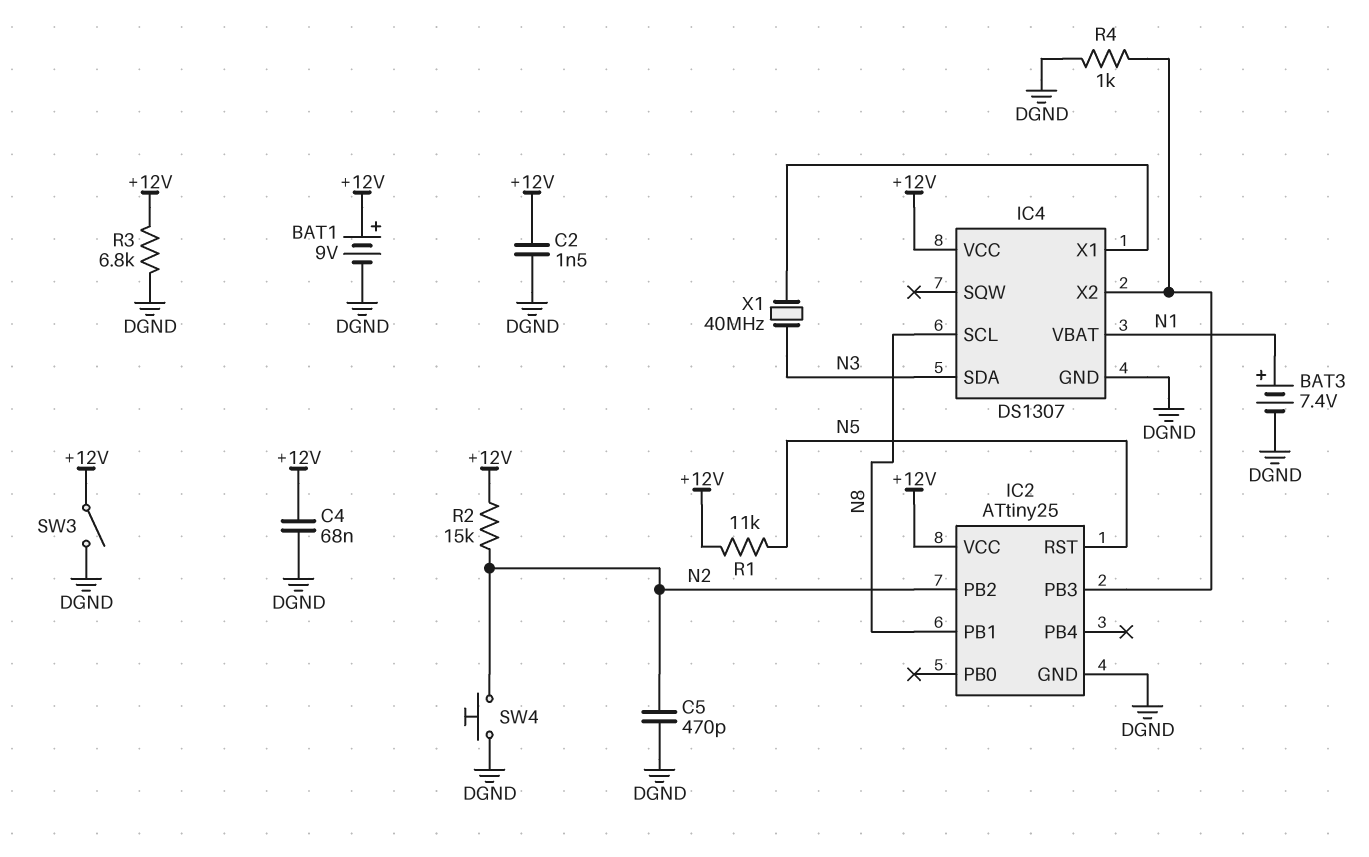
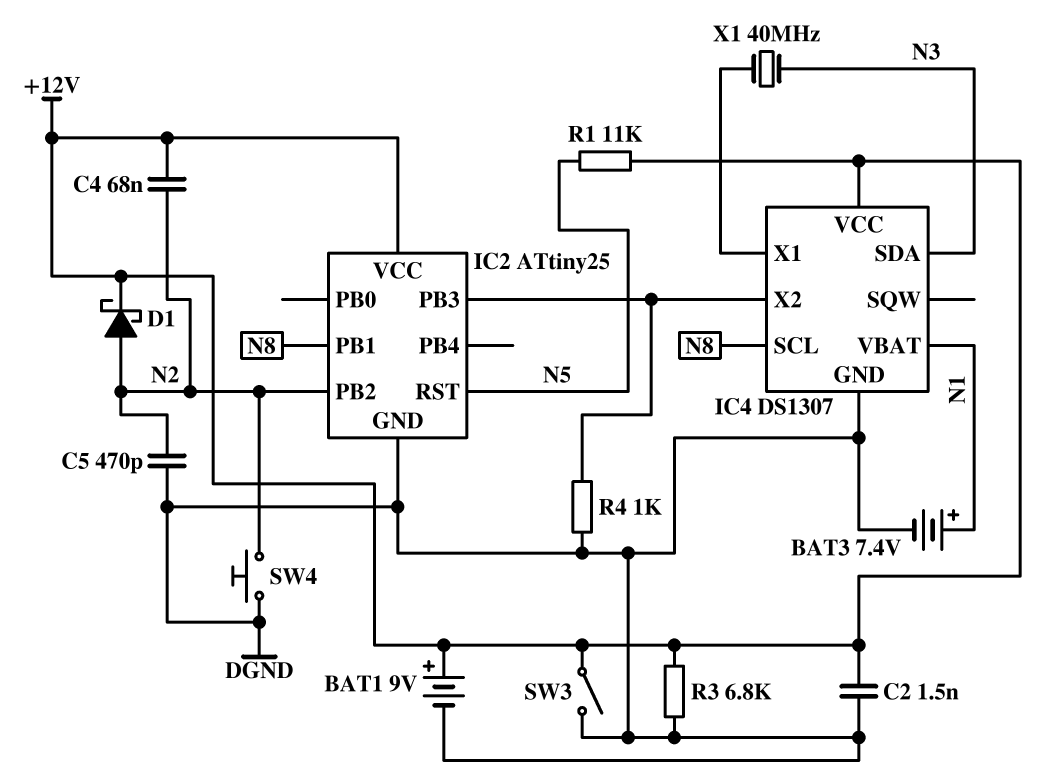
C4: 68nF (+12V, DGND) -> 68nF (+12V, N2)
D1: none -> schottky (A N2, K +12V)
R2: 15k (+12V, N2) -> none

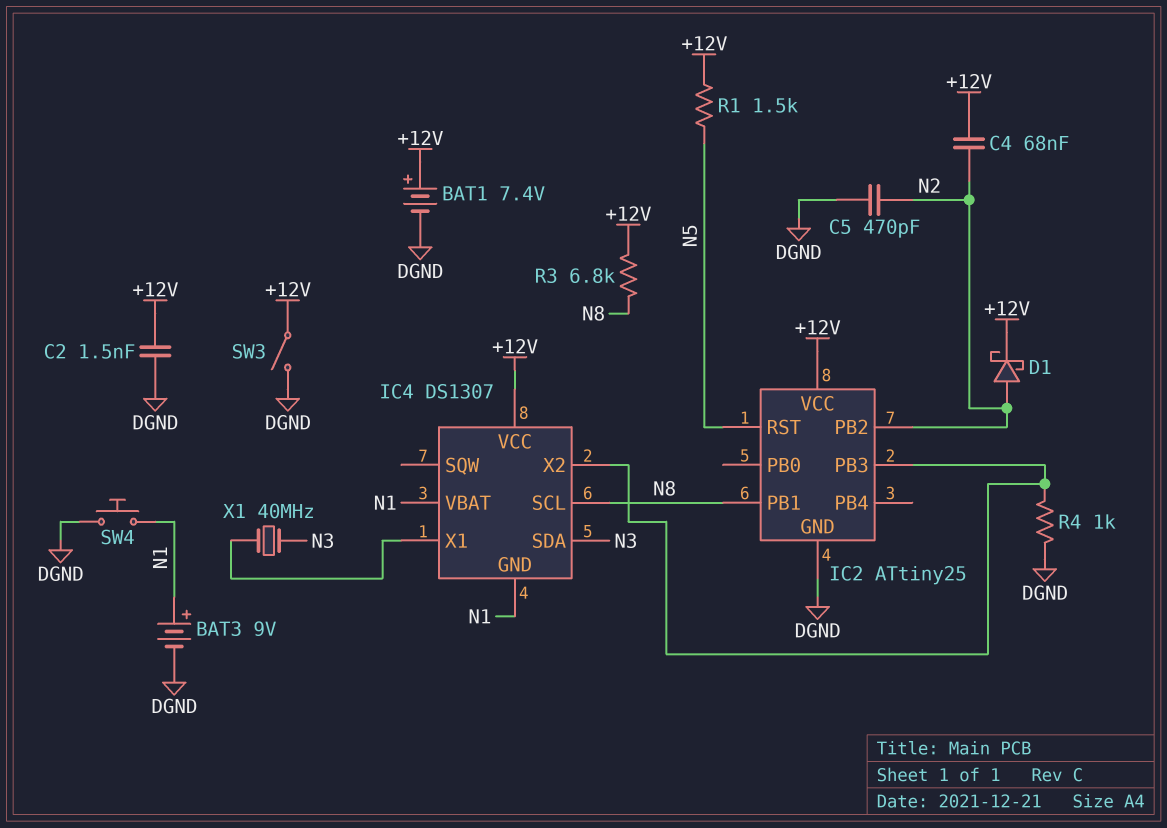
BAT1: 9V (plus +12V, minus DGND) -> 7.4V (plus +12V, minus DGND)
BAT3: 7.4V (plus N1, minus DGND) -> 9V (plus N1, minus DGND)
IC4 pin GND: DGND -> N1
R1: 11k (+12V, N5) -> 1.5k (+12V, N5)
R3: 6.8k (+12V, DGND) -> 6.8k (+12V, N8)
SW4: button (DGND, N2) -> button (DGND, N1)

